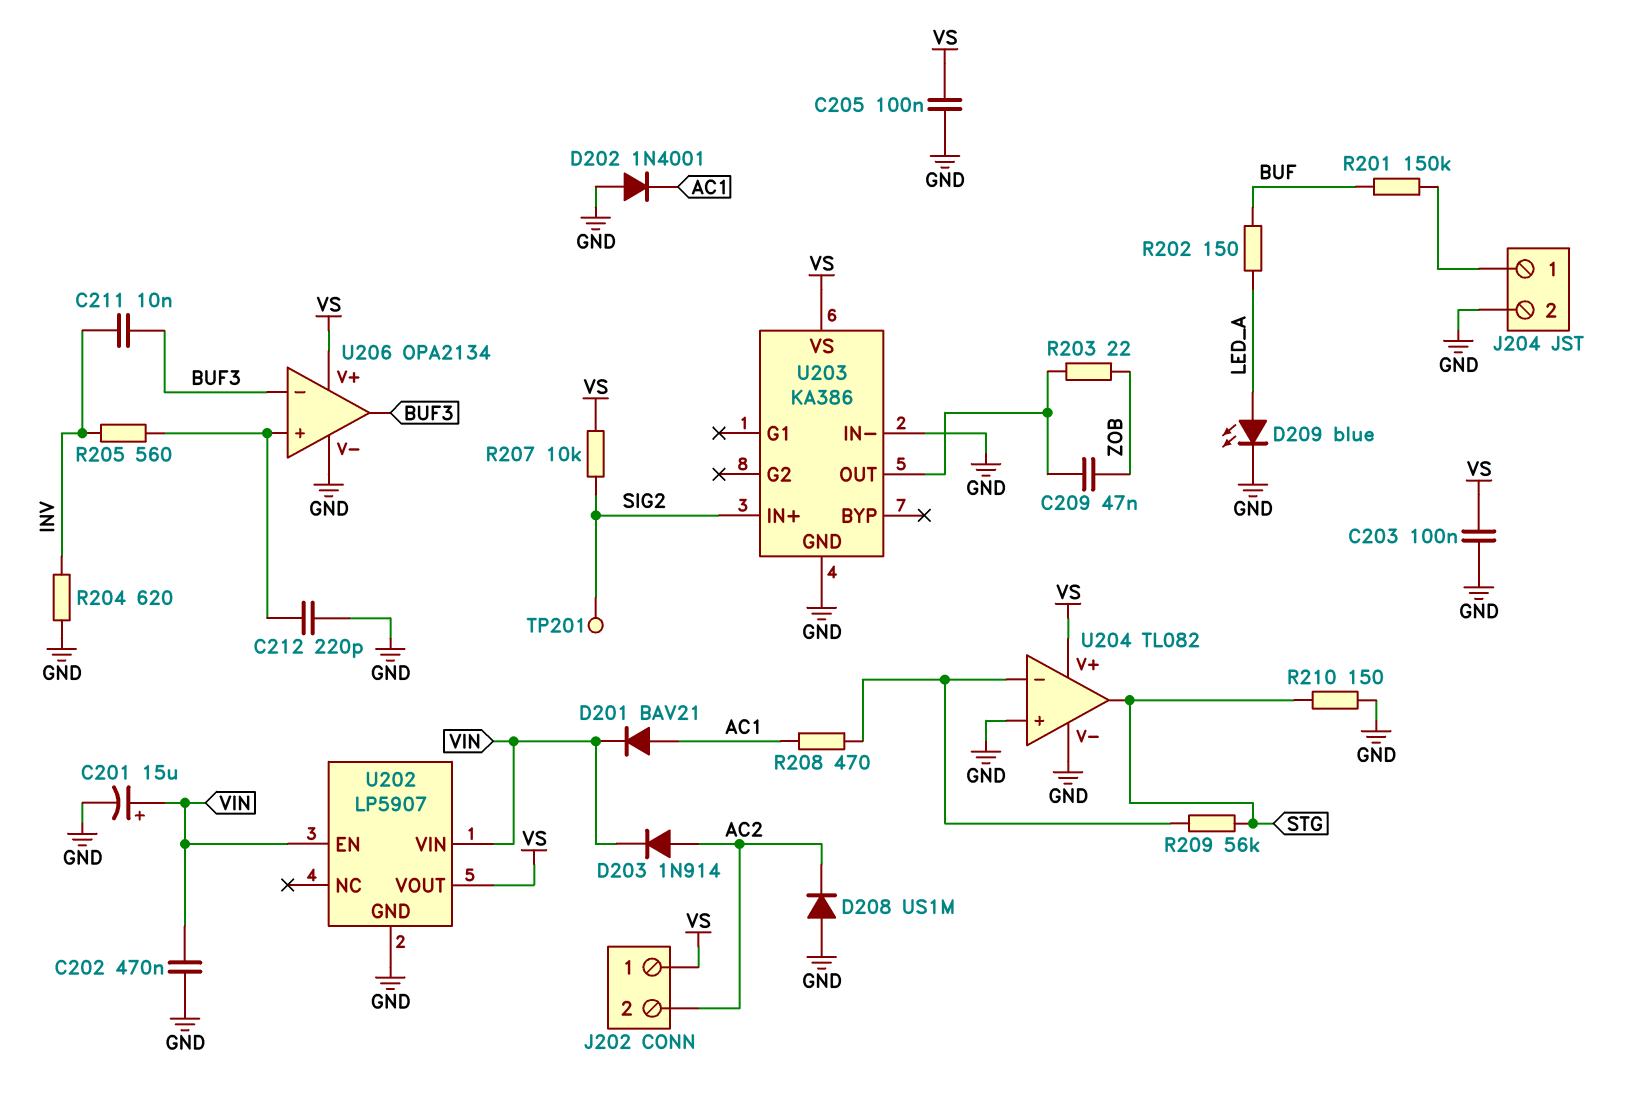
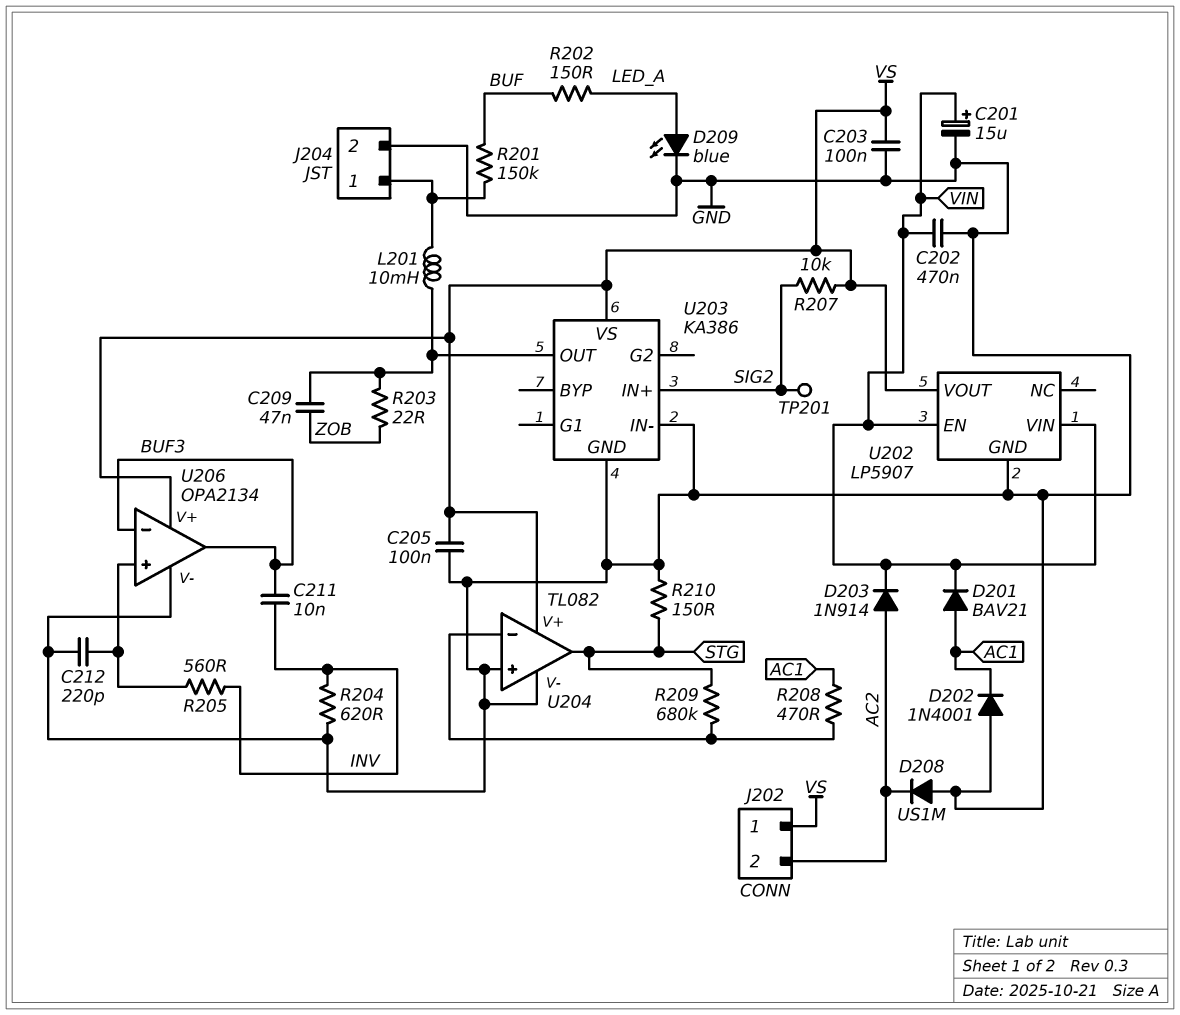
L201: none -> 10mH (J204/1, U203/OUT)
R209: 56k (STG, U204/in-) -> 680k (STG, U204/in-)

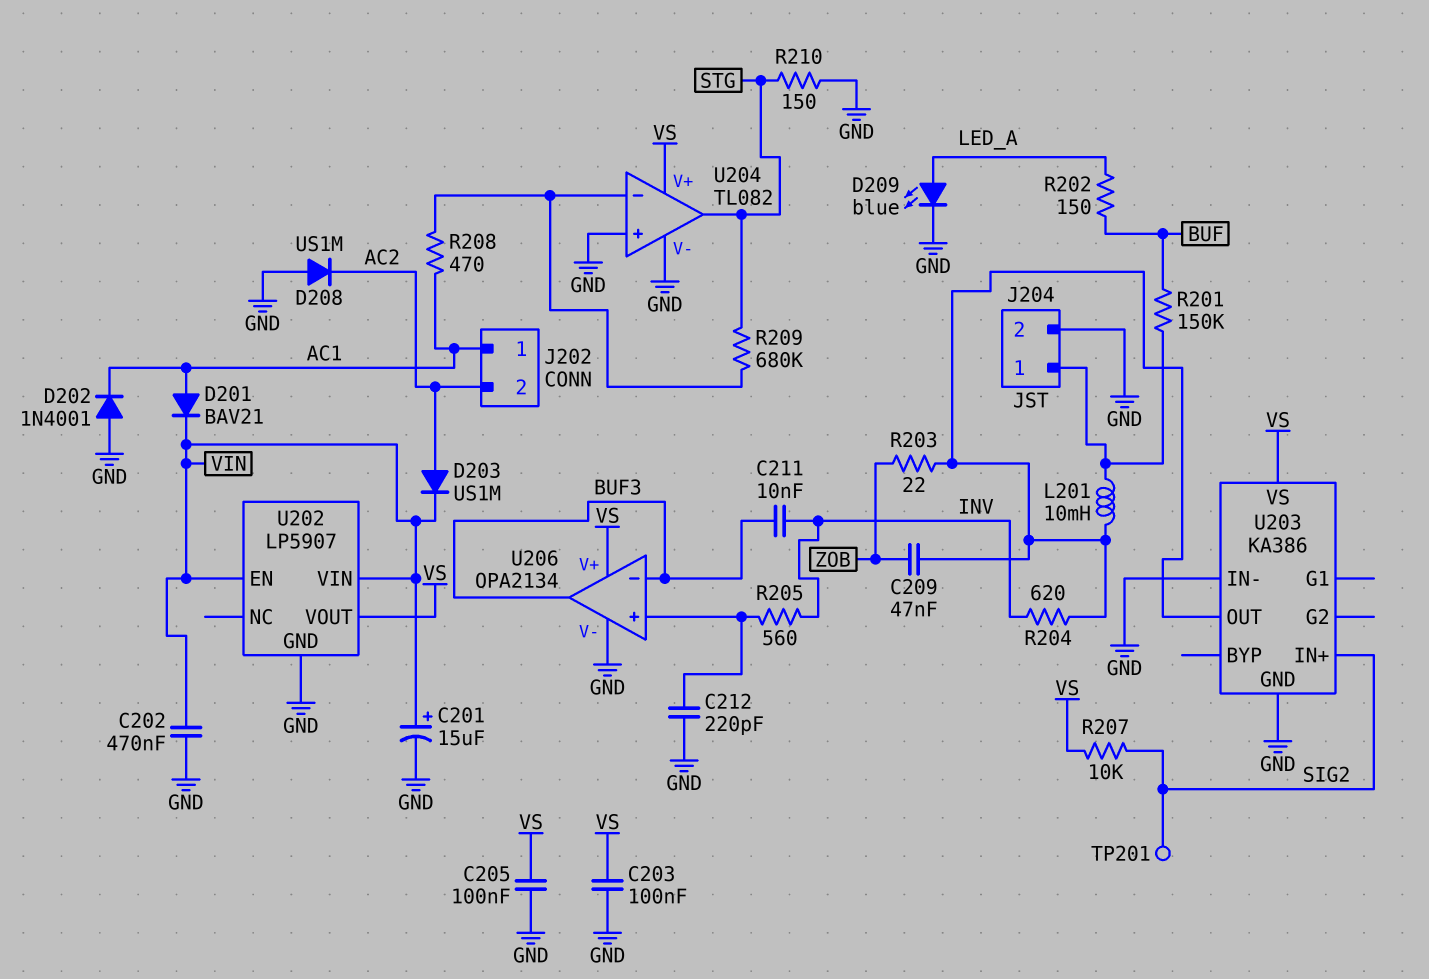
D203: diode 1N914 (A AC2, K VIN) -> diode US1M (A AC2, K VIN)
J202 pin 1: VS -> AC1
R204: 620 (GND, INV) -> 620 (INV, U203/OUT)

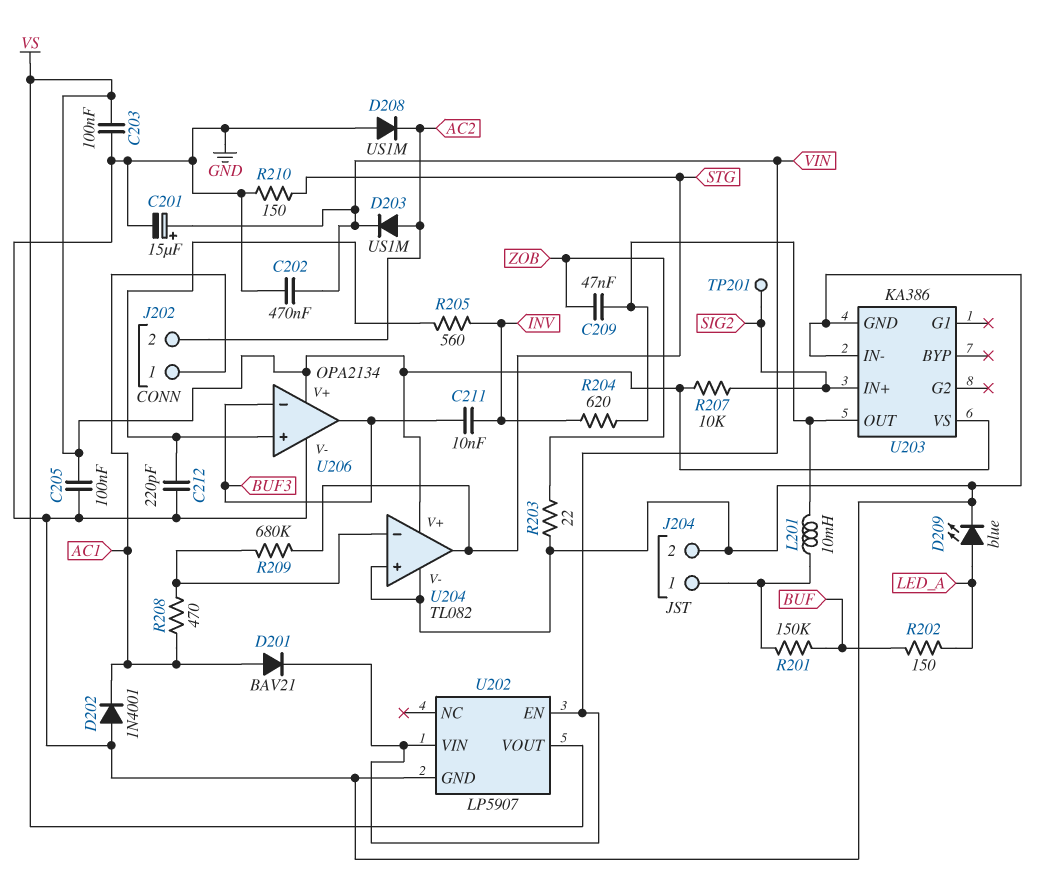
R203: 22 (U203/OUT, ZOB) -> 22 (GND, ZOB)

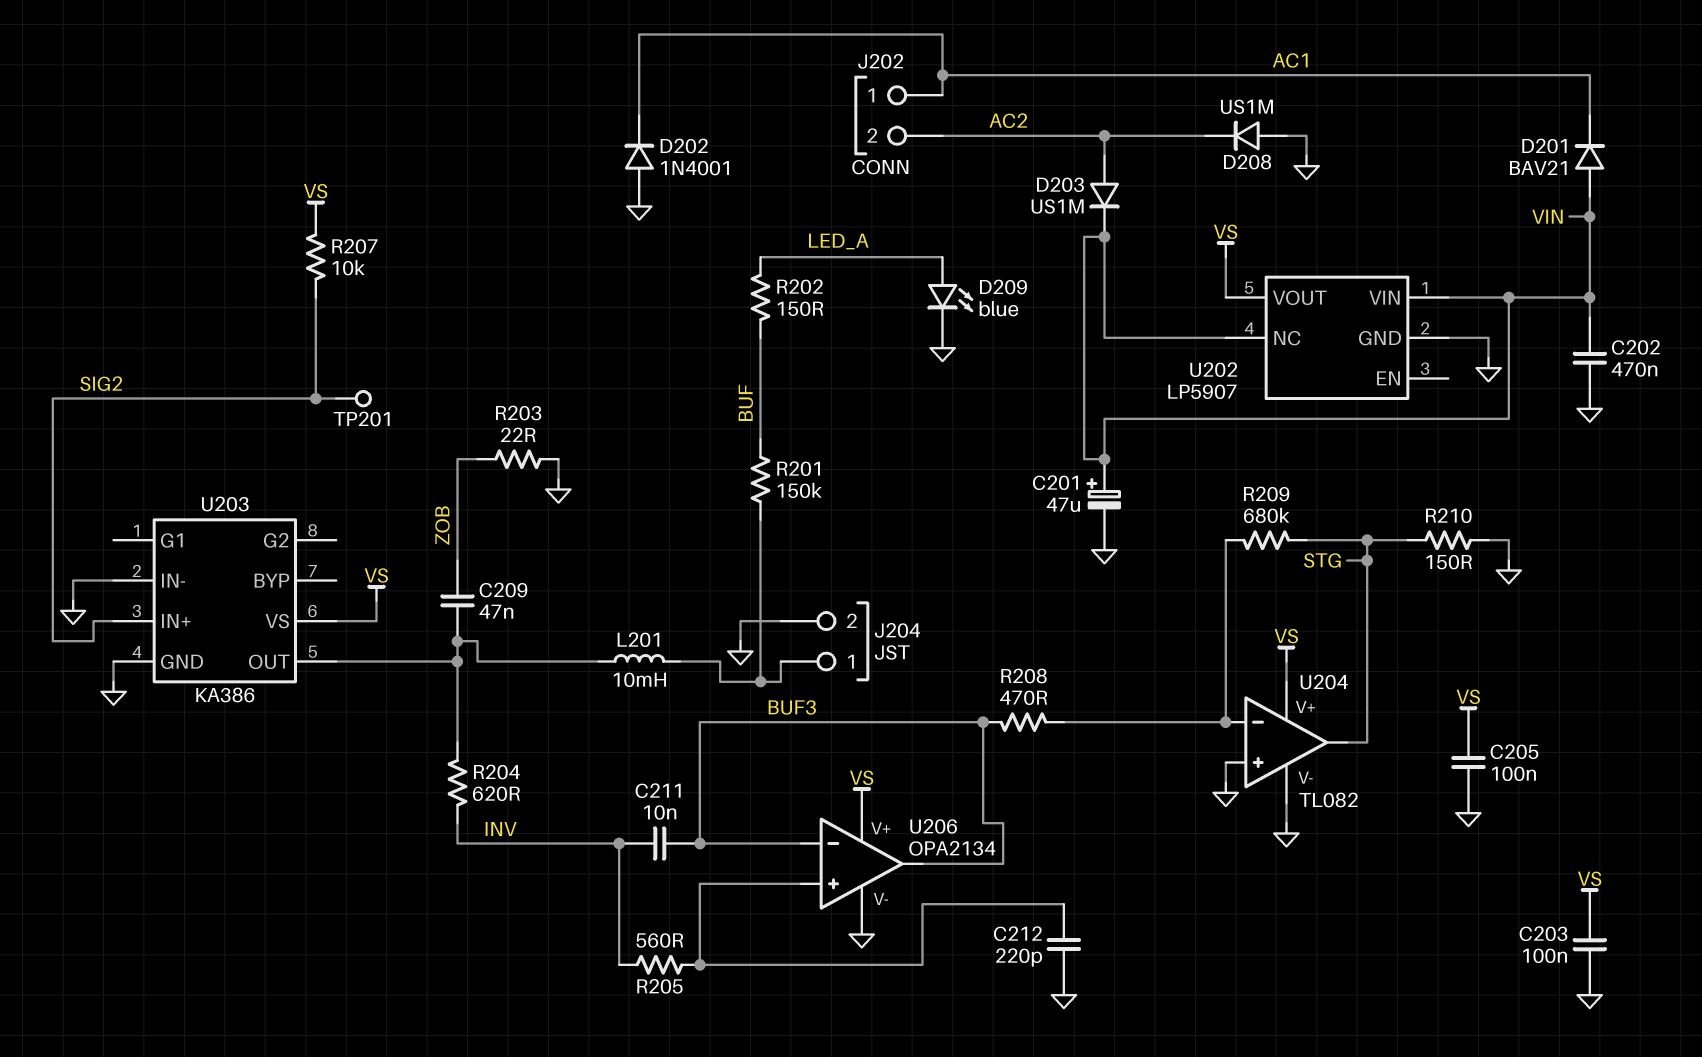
C201: 15uF (plus VIN, minus GND) -> 47uF (plus VIN, minus GND)
D201: diode BAV21 (A AC1, K VIN) -> diode BAV21 (A VIN, K AC1)
R208: 470 (AC1, U204/in-) -> 470 (BUF3, U204/in-)
U202 pin EN: VIN -> none
U202 pin NC: none -> VIN

